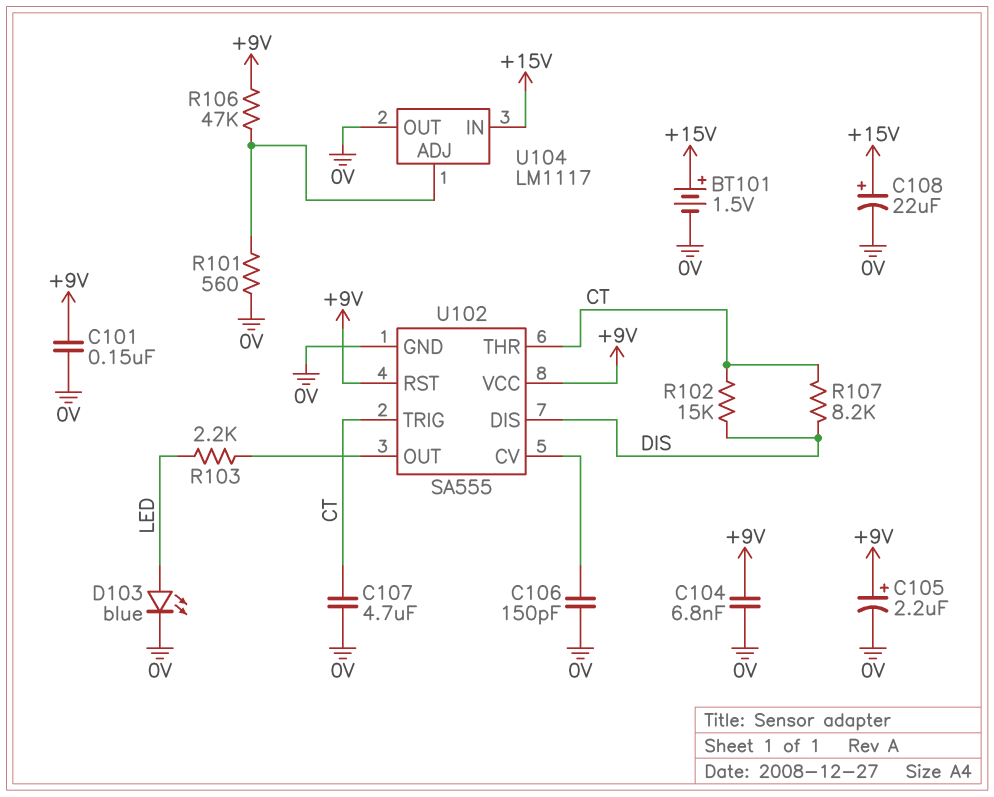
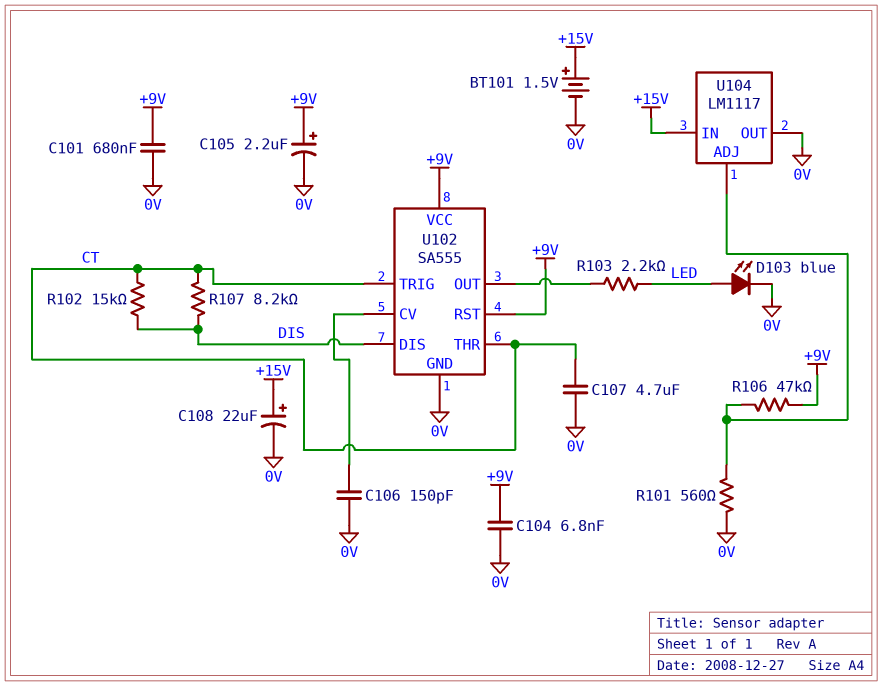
C101: 150nF (+9V, 0V) -> 680nF (+9V, 0V)

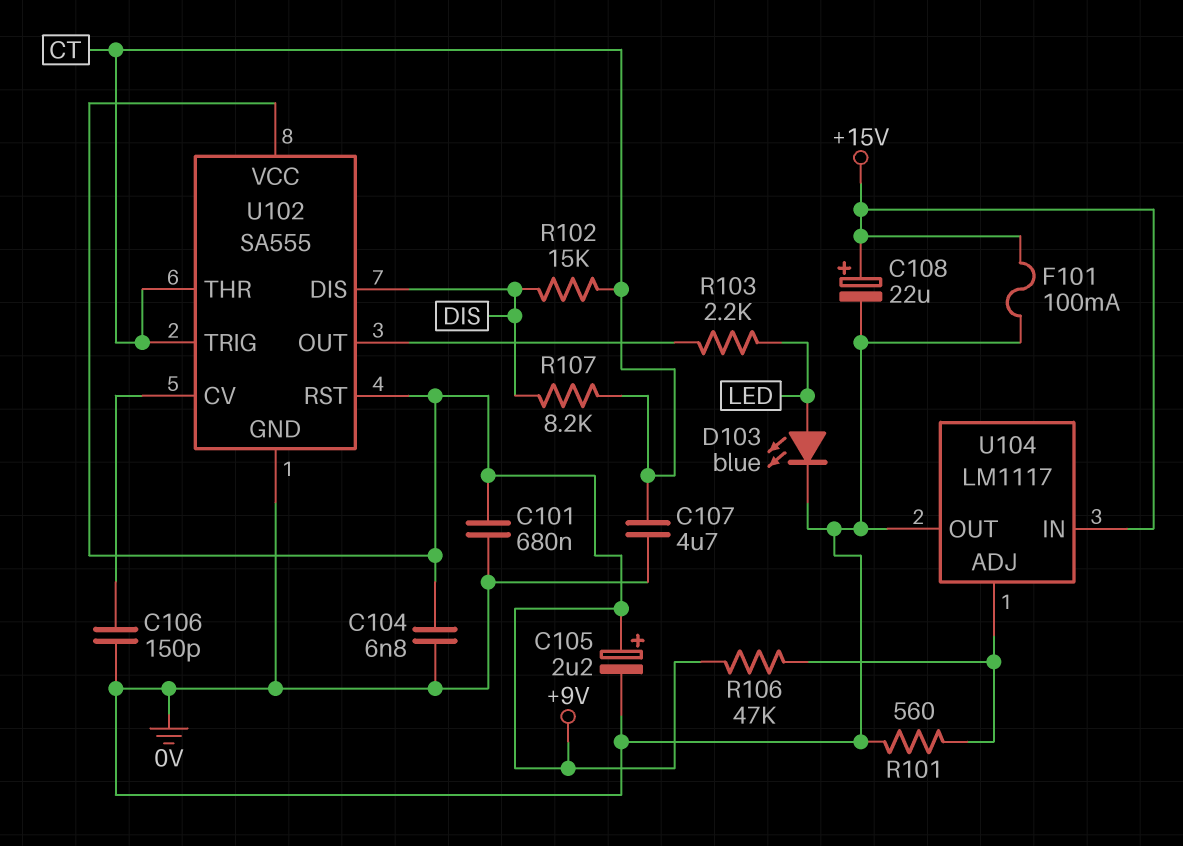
BT101: 1.5V (plus +15V, minus 0V) -> none
F101: none -> 100mA (+15V, 0V)

